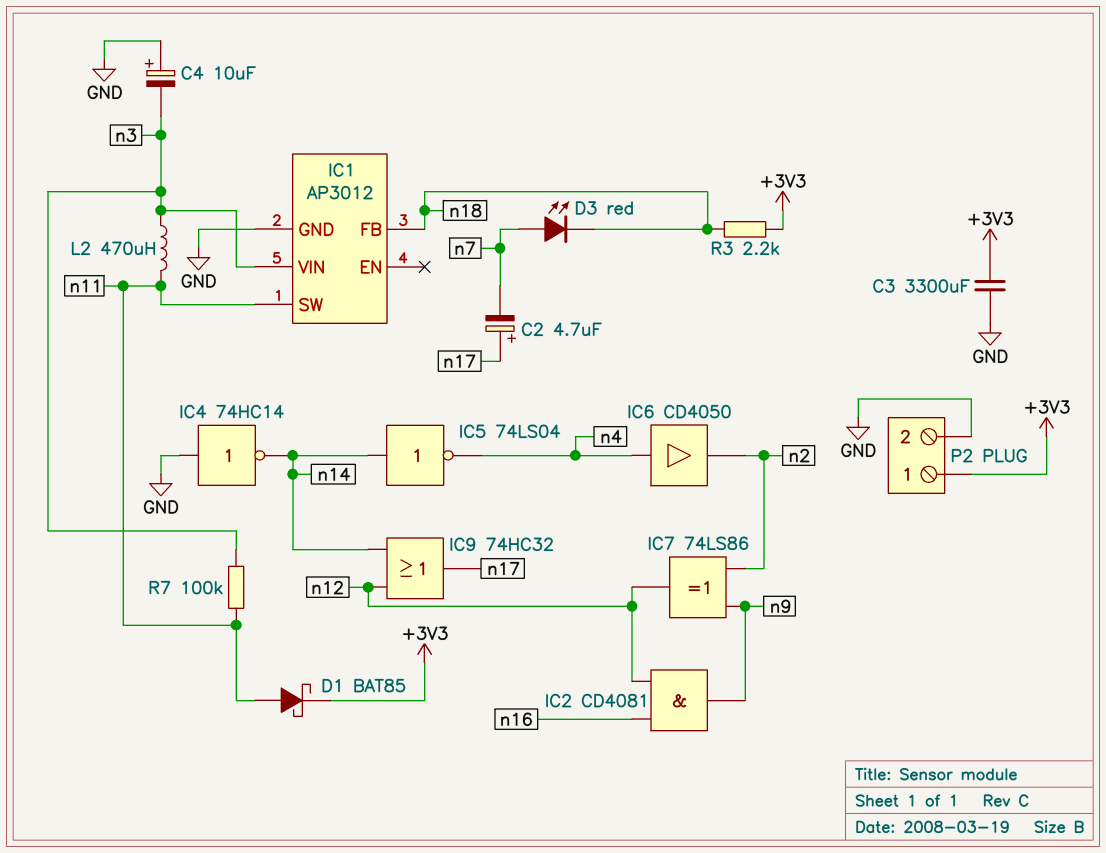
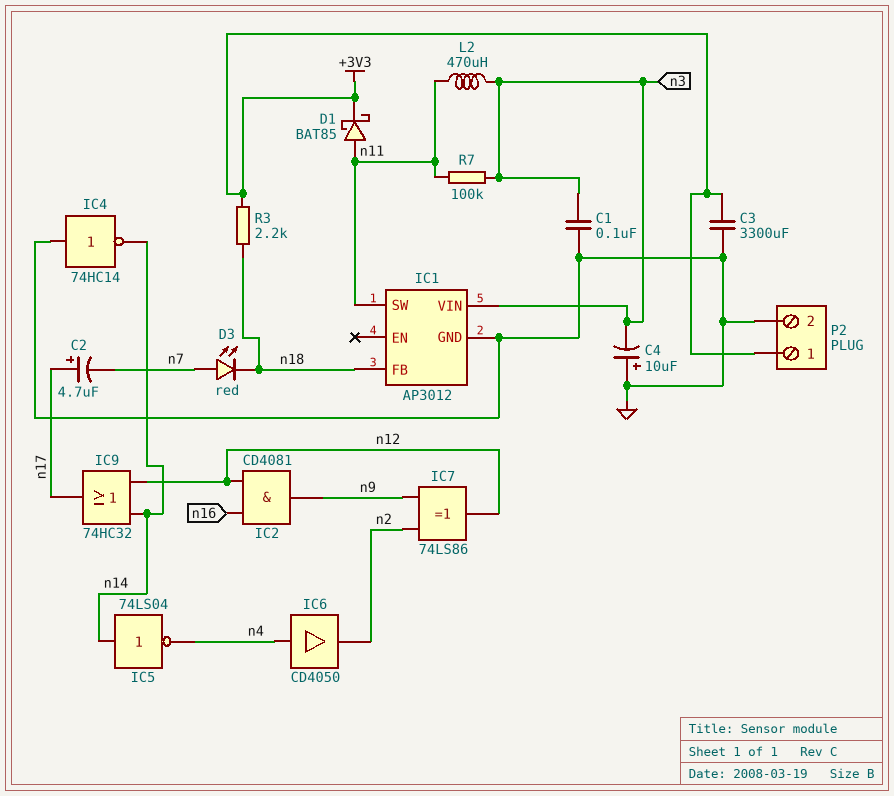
C1: none -> 100nF (GND, n3)

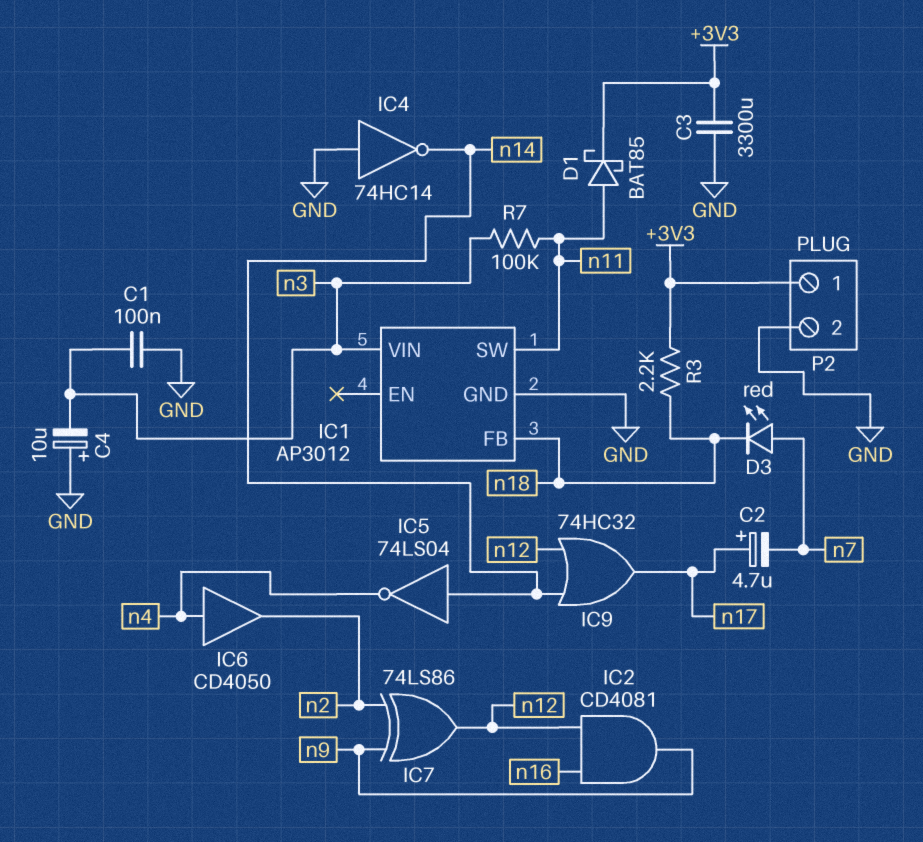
L2: 470uH (n3, n11) -> none

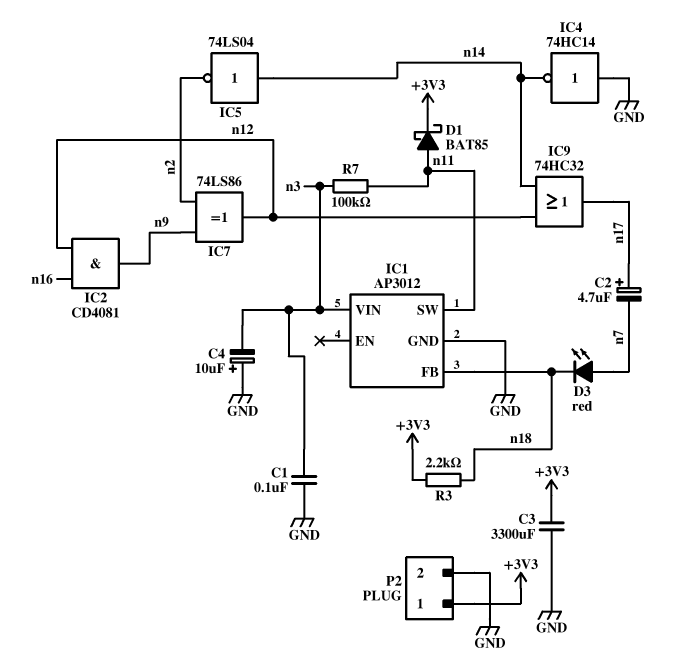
IC5: NOT 74LS04 (in n14, out n4) -> NOT 74LS04 (in n14, out n2)
IC6: buffer CD4050 (in n4, out n2) -> none

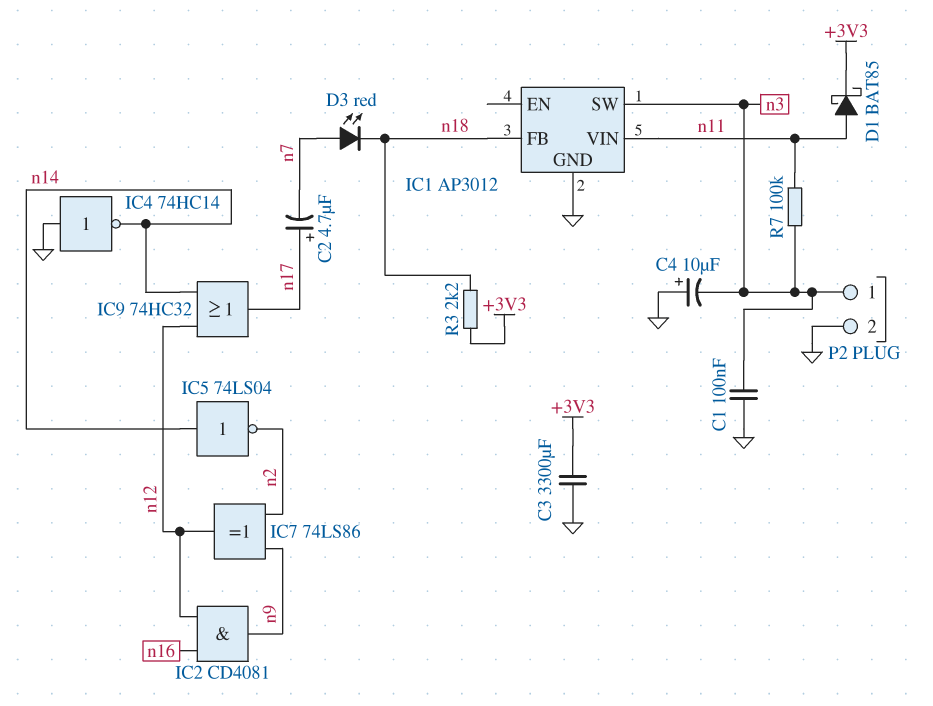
IC1 pin SW: n11 -> n3
IC1 pin VIN: n3 -> n11
P2 pin 1: +3V3 -> n3

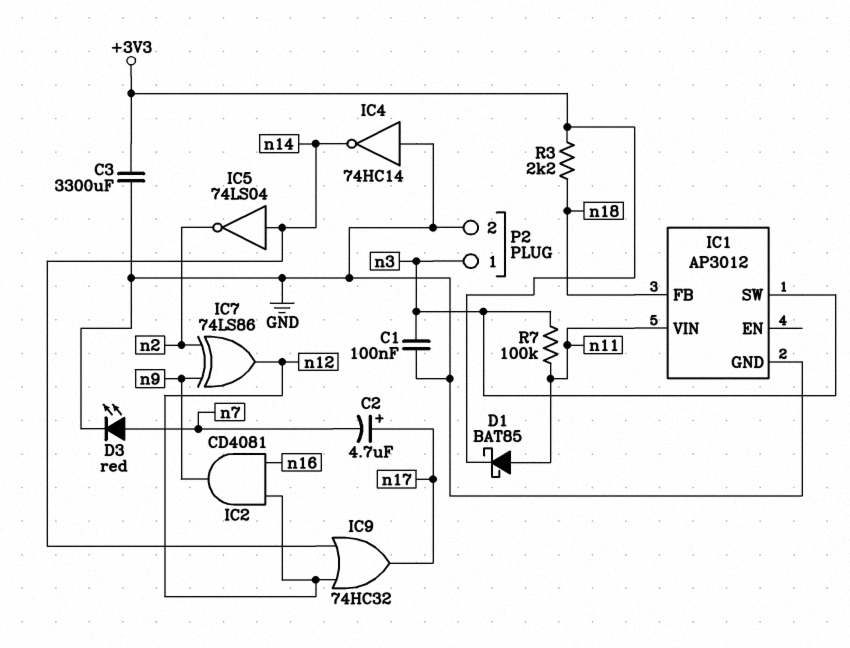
C4: 10uF (plus GND, minus n3) -> none
D3: LED red (A n7, K n18) -> LED red (A n7, K GND)

